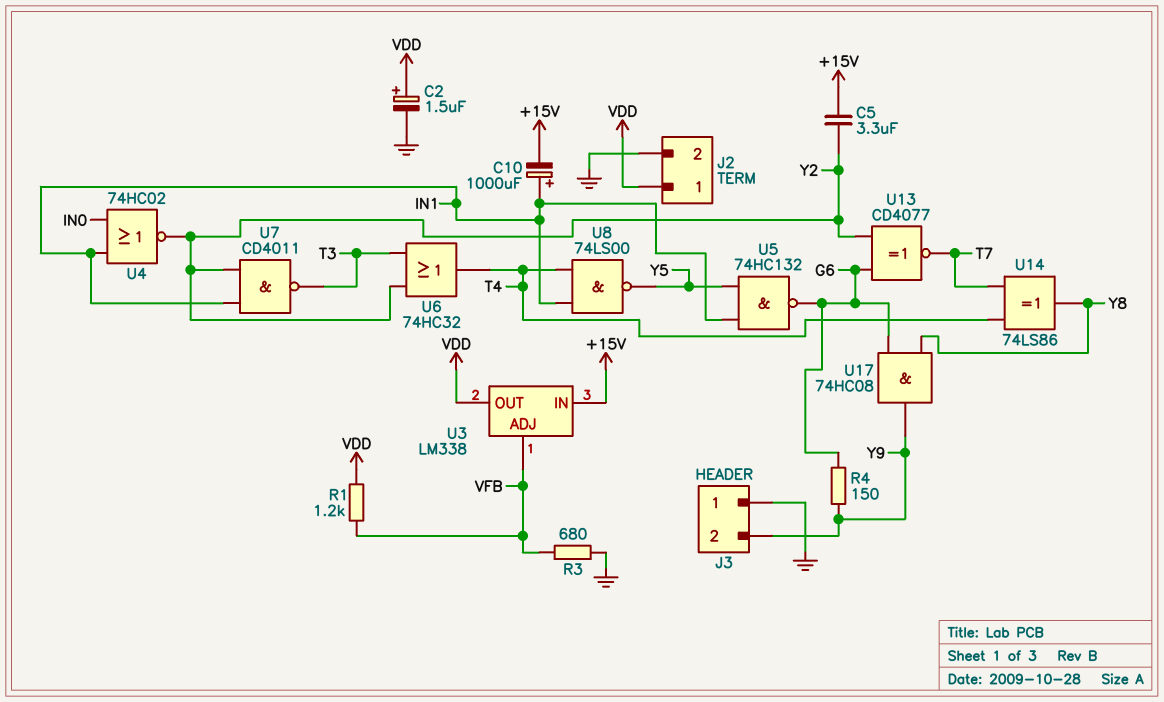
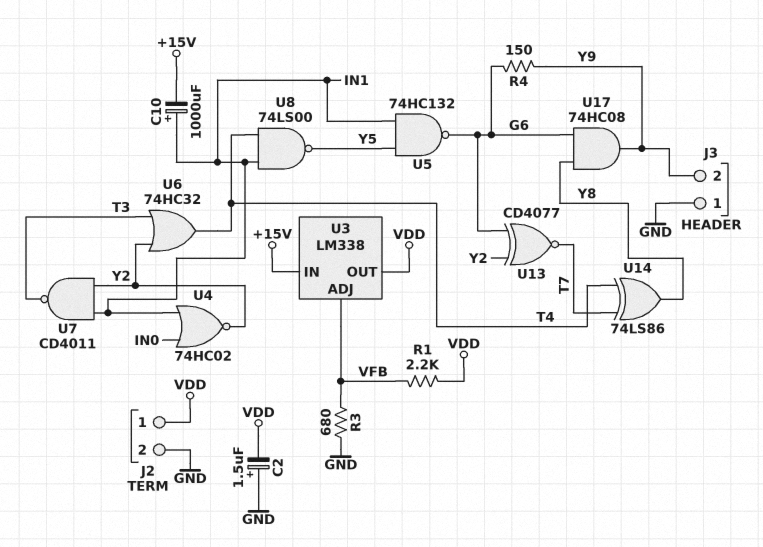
C2: 1.5uF (plus VDD, minus GND) -> 1.5uF (plus GND, minus VDD)
C5: 3.3uF (+15V, Y2) -> none
R1: 1.2k (VDD, VFB) -> 2.2k (VDD, VFB)

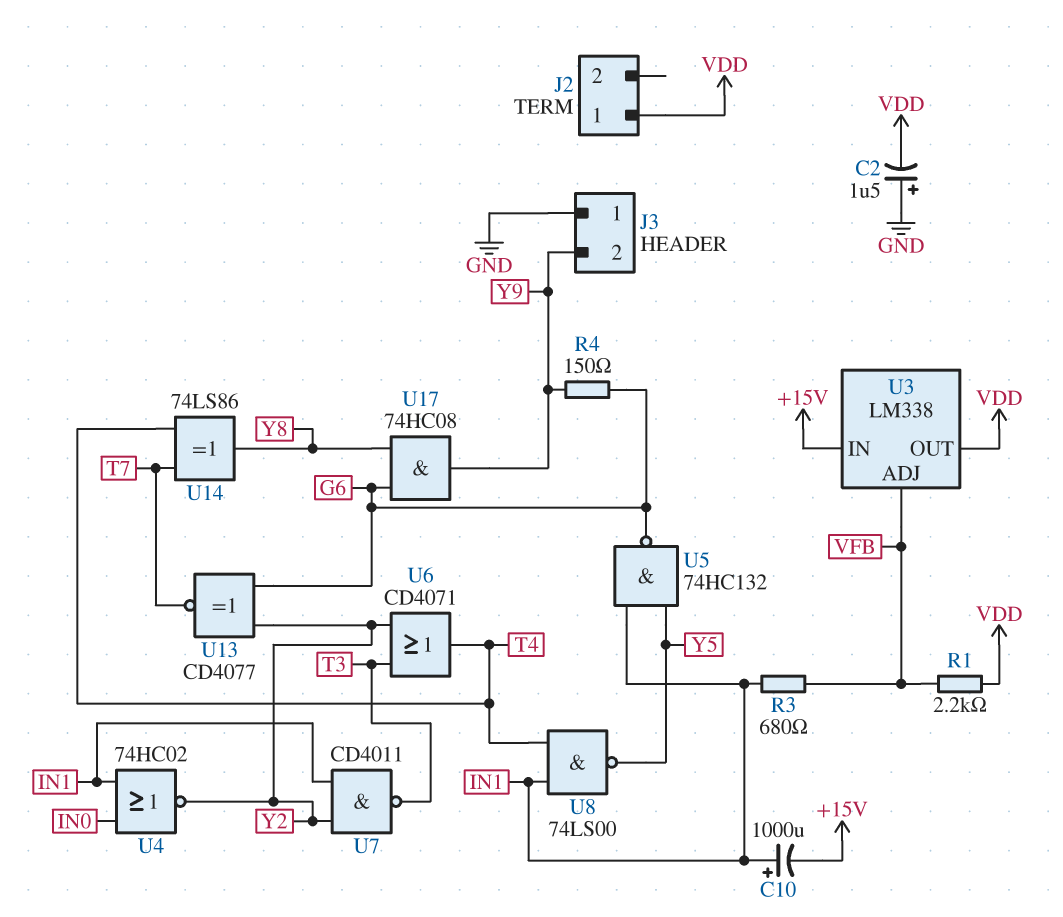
J2 pin 2: GND -> none
R3: 680 (GND, VFB) -> 680 (IN1, VFB)
U6: OR 74HC32 (in T3, in Y2, out T4) -> OR CD4071 (in T3, in Y2, out T4)

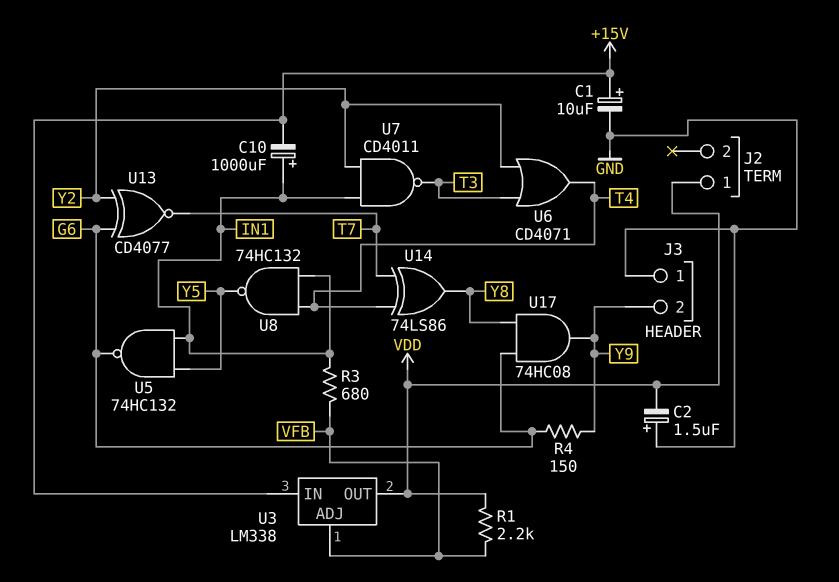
C1: none -> 10uF (plus +15V, minus GND)
U4: NOR 74HC02 (in IN0, in IN1, out Y2) -> none
U8: NAND 74LS00 (in IN1, in T4, out Y5) -> NAND 74HC132 (in IN1, in T4, out Y5)

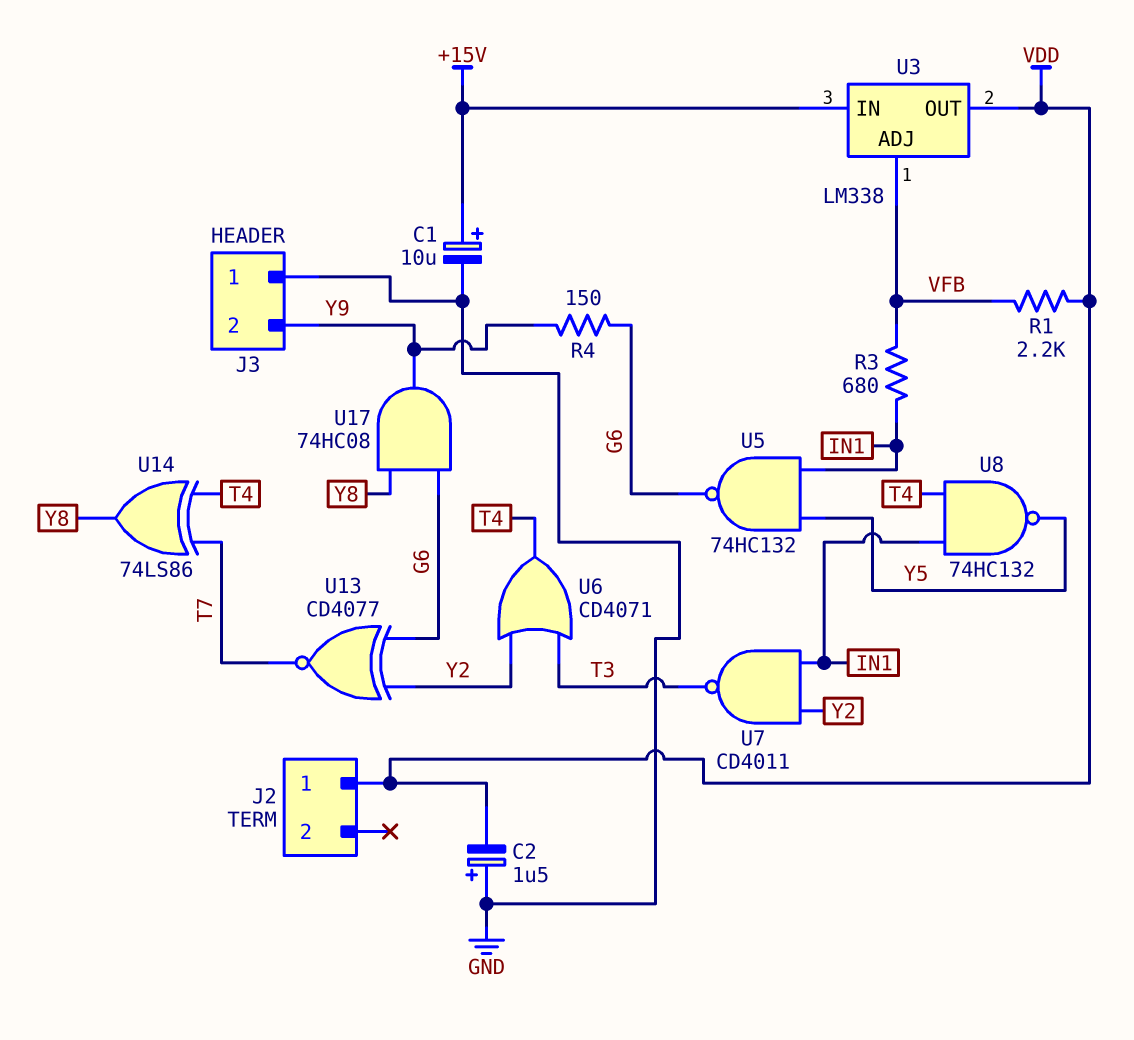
C10: 1000uF (plus IN1, minus +15V) -> none

